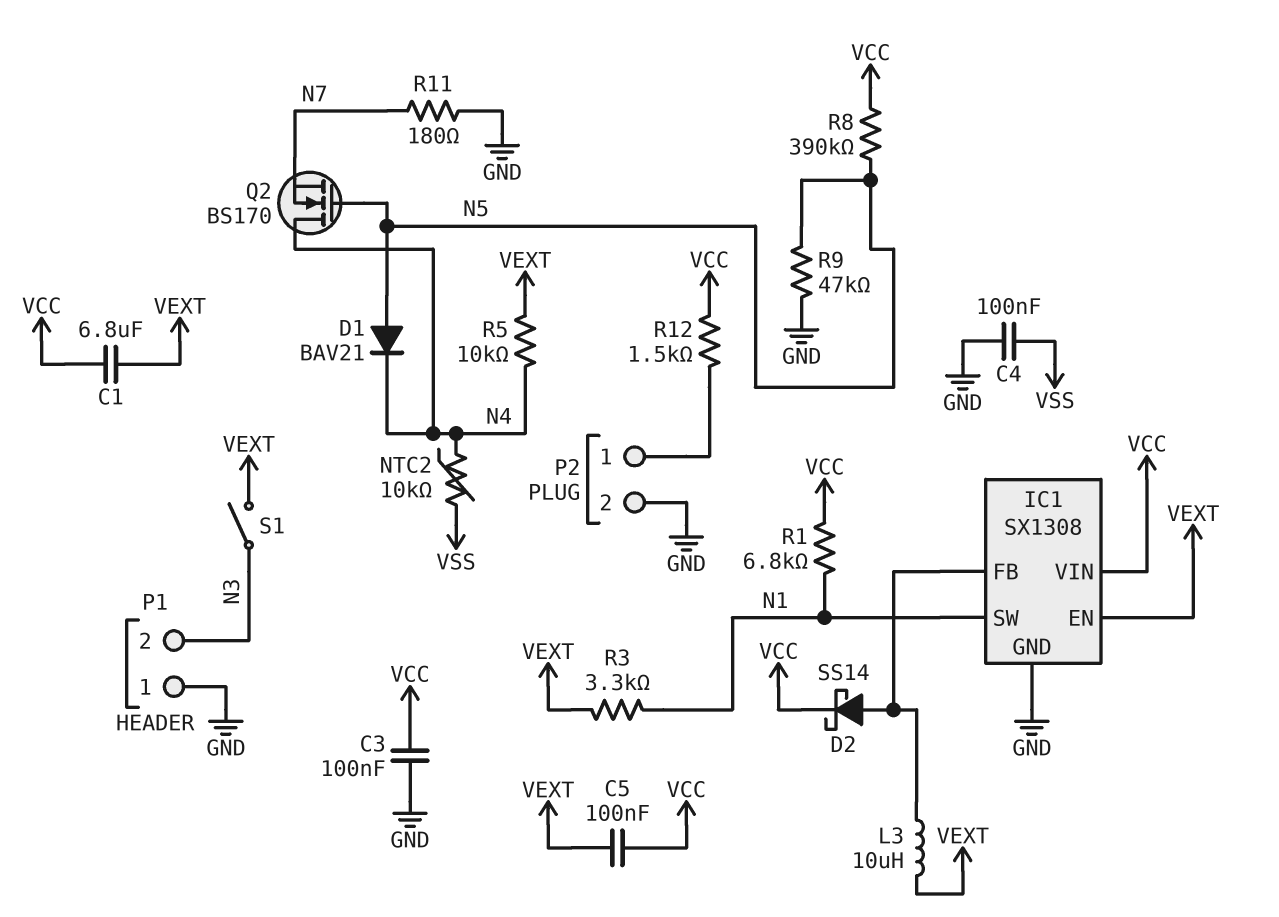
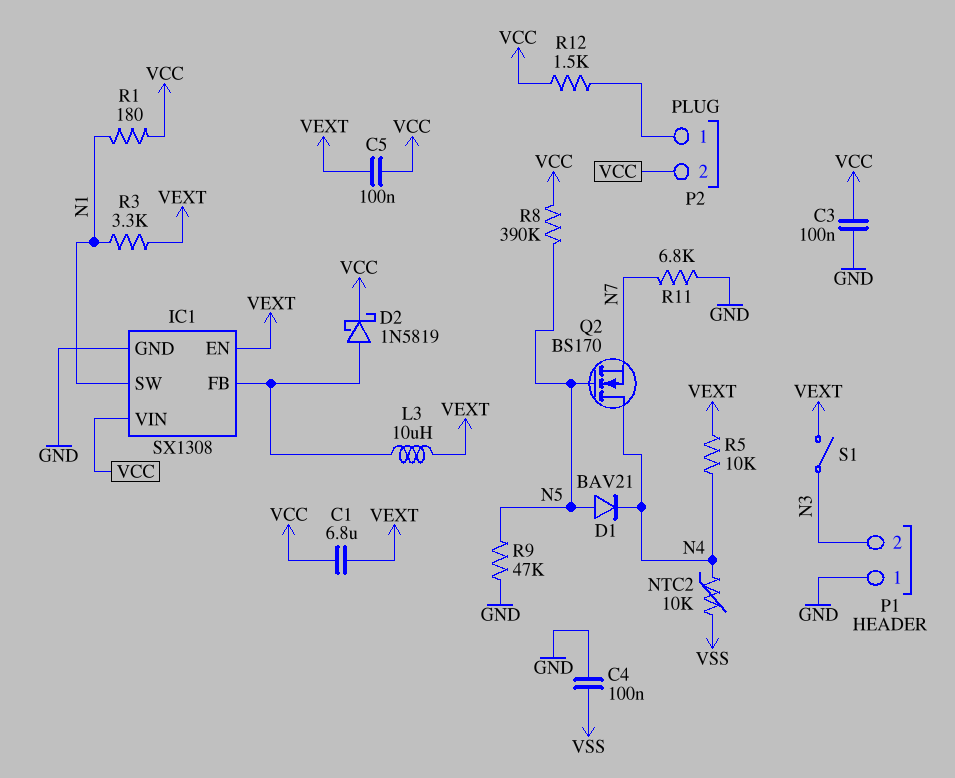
D2: schottky SS14 (A IC1/FB, K VCC) -> schottky 1N5819 (A IC1/FB, K VCC)
P2 pin 2: GND -> VCC
R1: 6.8k (N1, VCC) -> 180 (N1, VCC)
R11: 180 (GND, N7) -> 6.8k (GND, N7)

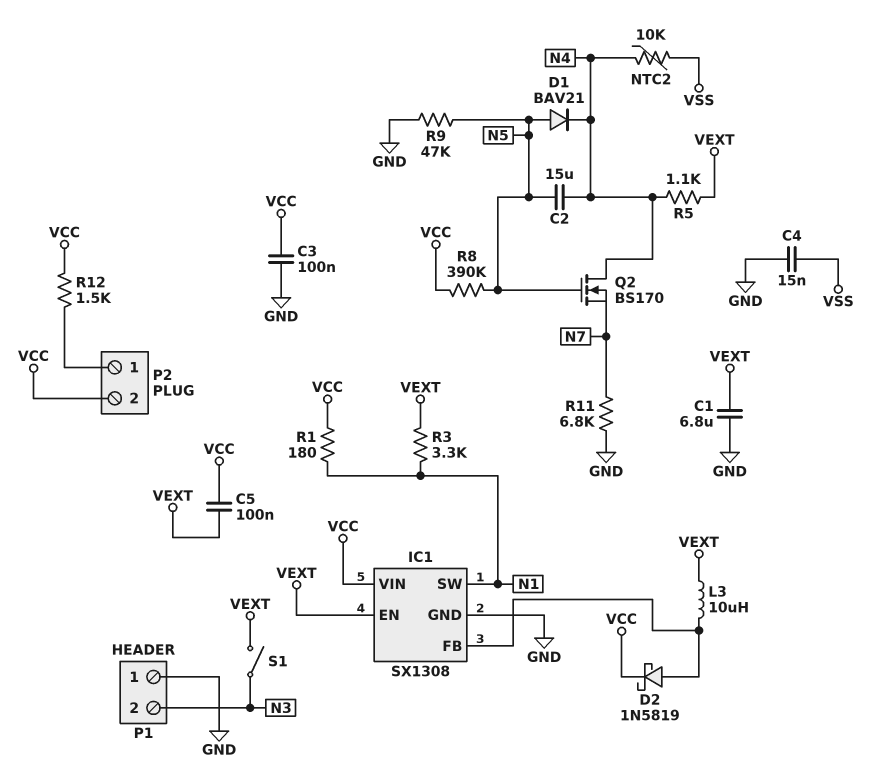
C1: 6.8uF (VCC, VEXT) -> 6.8uF (GND, VEXT)
C2: none -> 15uF (N4, N5)
C4: 100nF (GND, VSS) -> 15nF (GND, VSS)
R5: 10k (N4, VEXT) -> 1.1k (N4, VEXT)

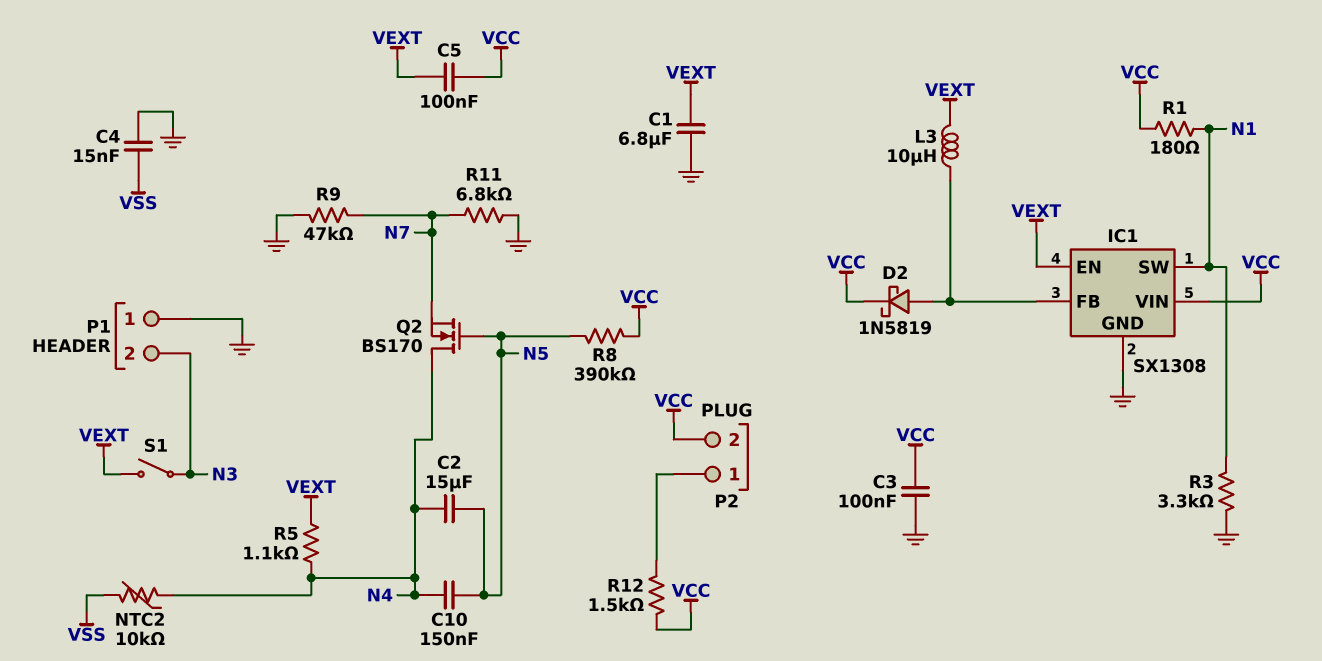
C10: none -> 150nF (N4, N5)
D1: diode BAV21 (A N5, K N4) -> none
R3: 3.3k (N1, VEXT) -> 3.3k (GND, N1)
R9: 47k (GND, N5) -> 47k (GND, N7)

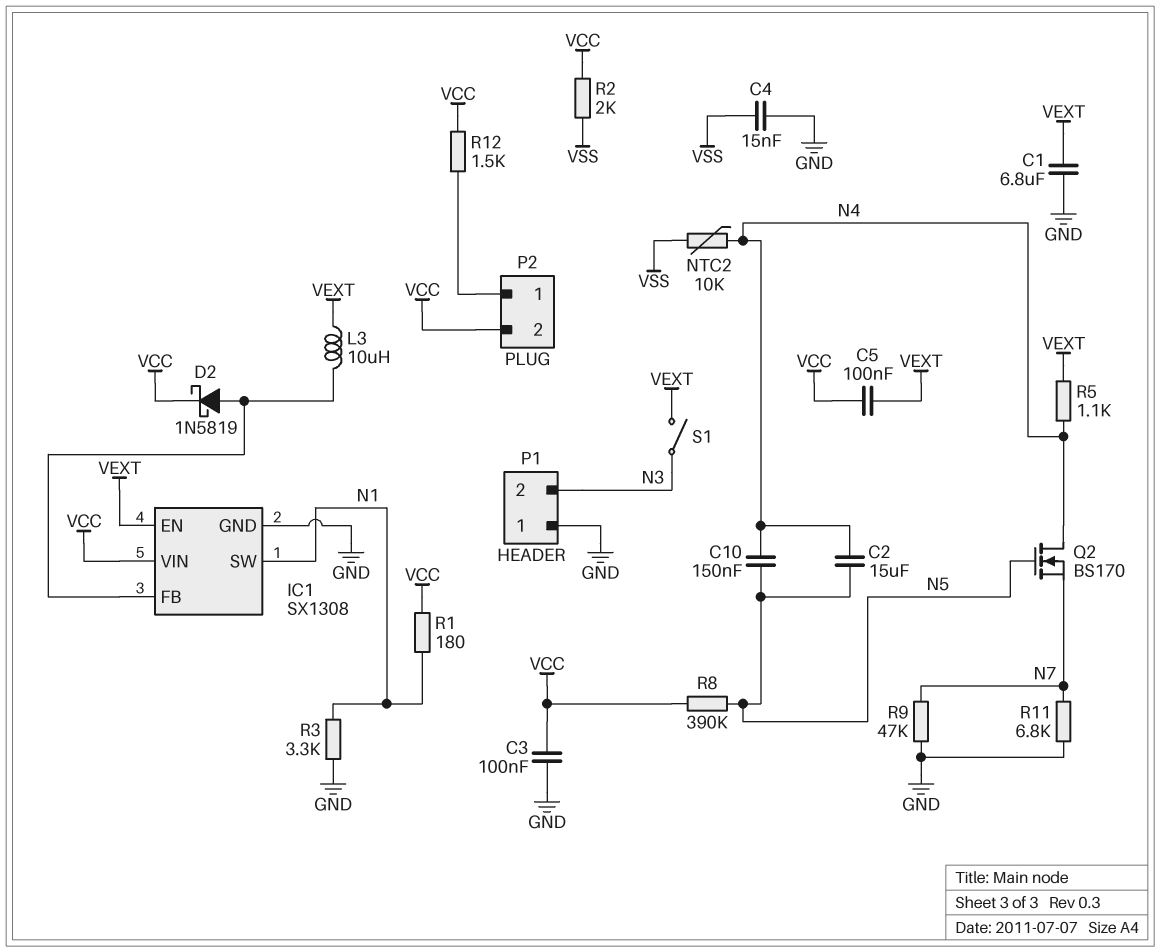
R2: none -> 2k (VCC, VSS)

